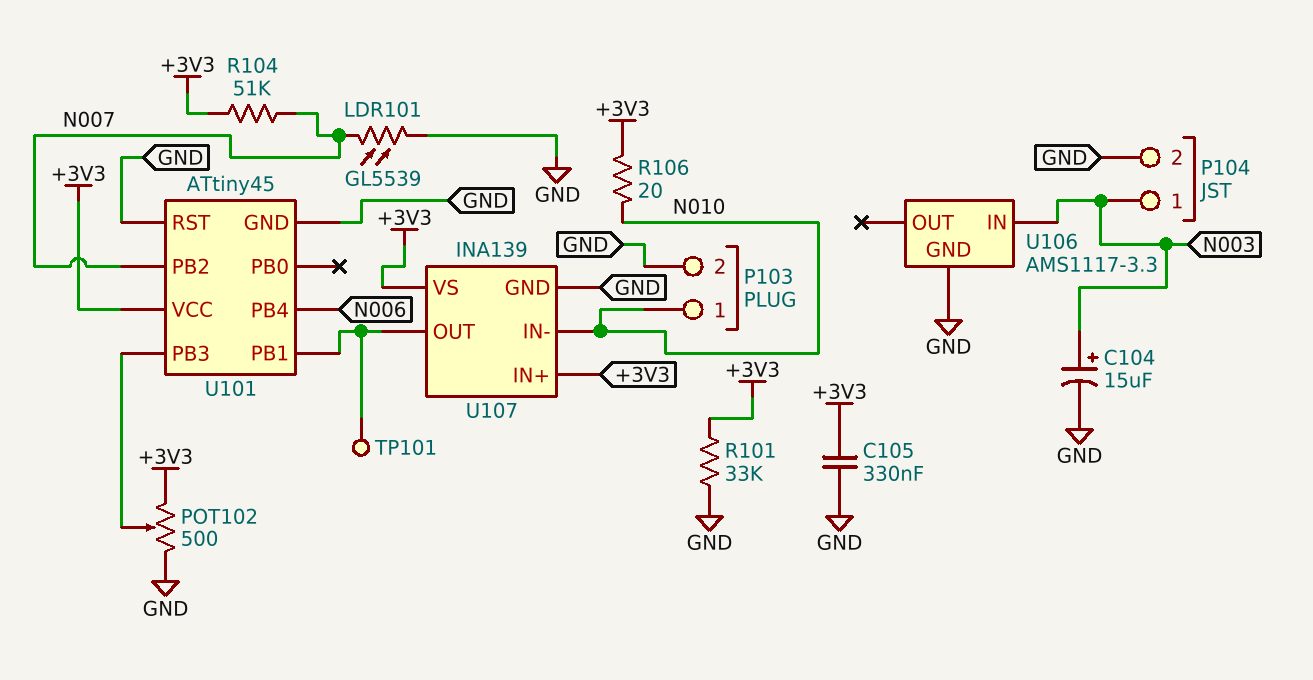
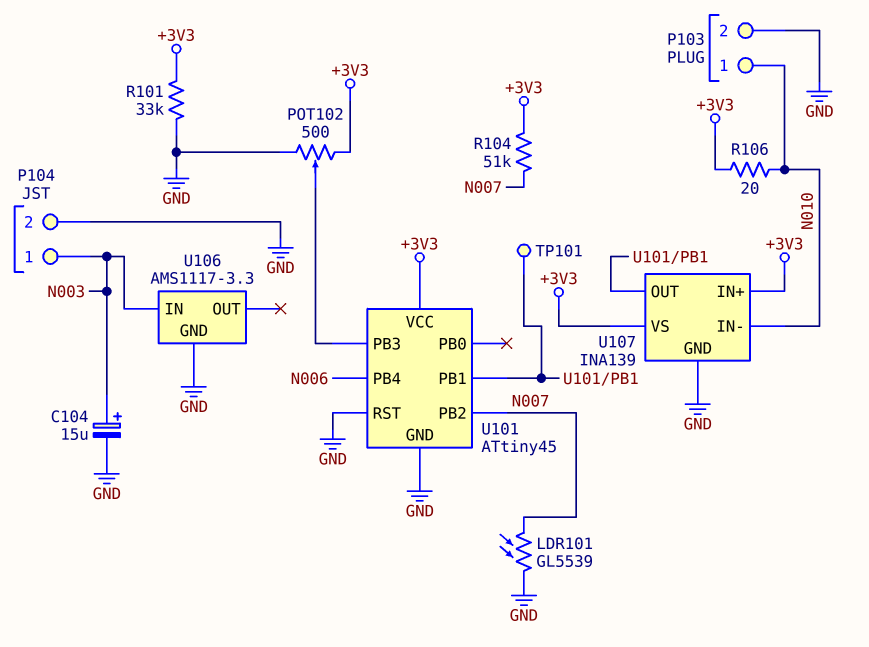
C105: 330nF (+3V3, GND) -> none

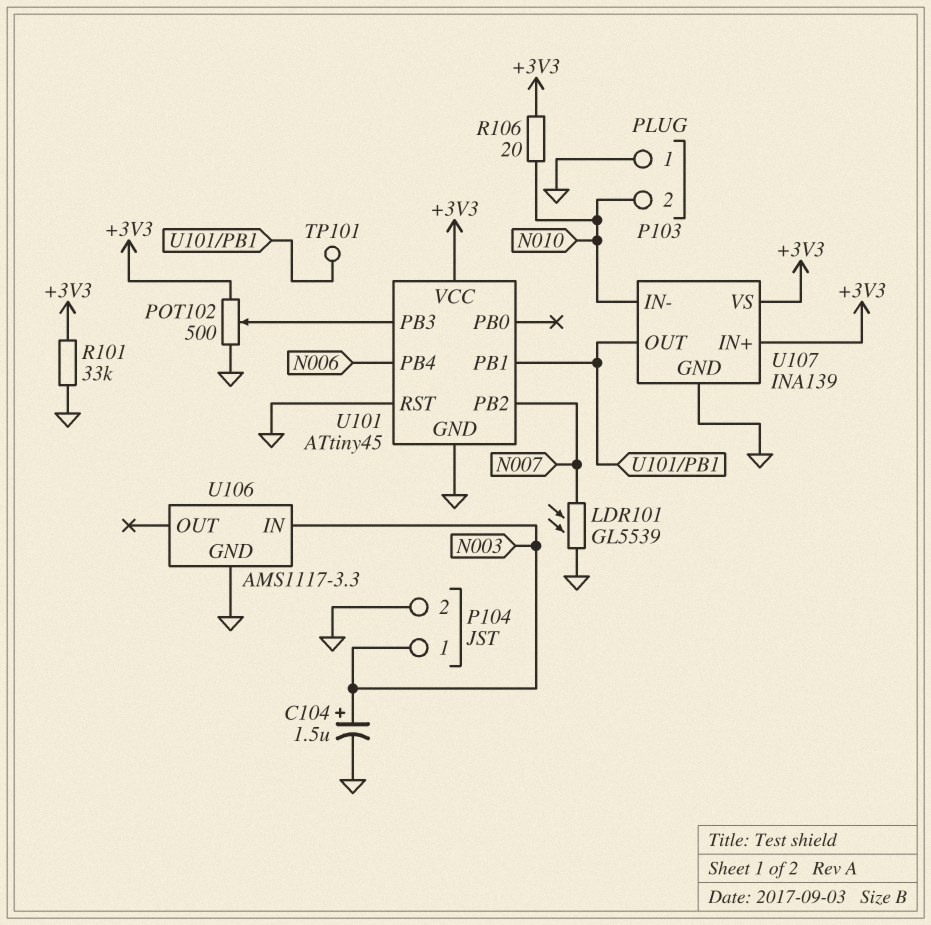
C104: 15uF (plus N003, minus GND) -> 1.5uF (plus N003, minus GND)
P103 pin 1: N010 -> GND
P103 pin 2: GND -> N010
R104: 51k (+3V3, N007) -> none

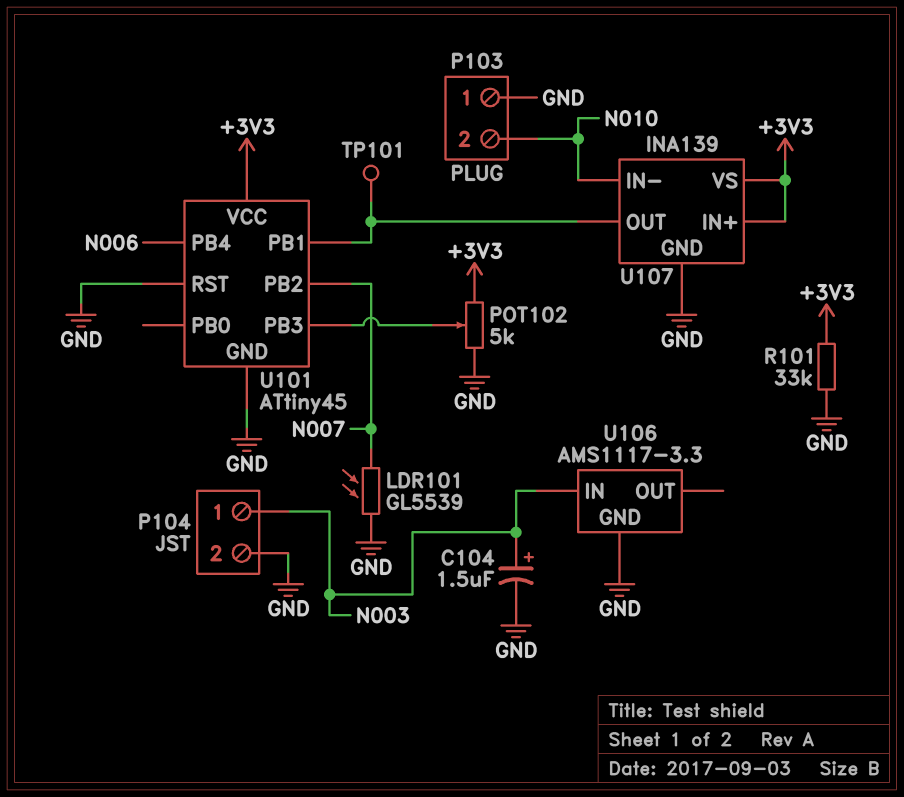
POT102: 500 (+3V3, GND, wiper U101/PB3) -> 5k (+3V3, GND, wiper U101/PB3)
R106: 20 (+3V3, N010) -> none

